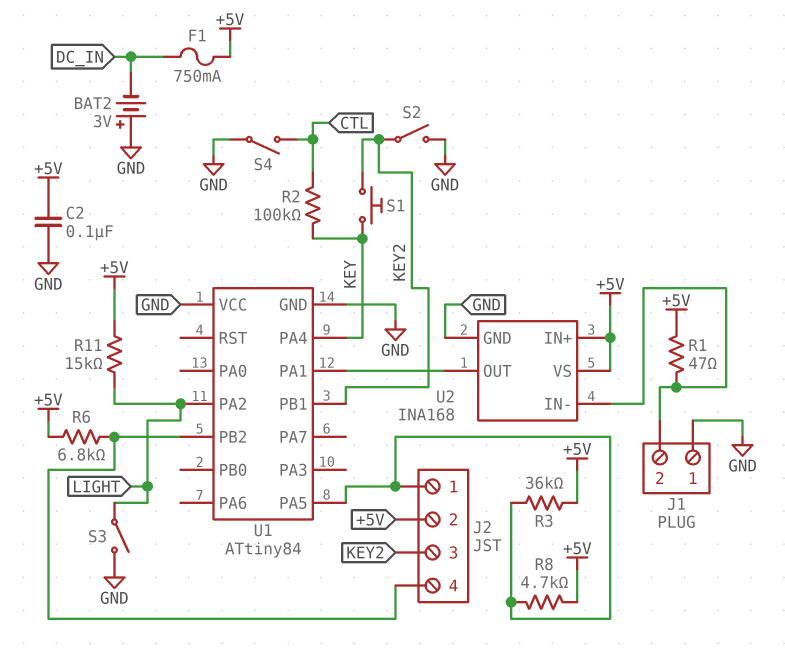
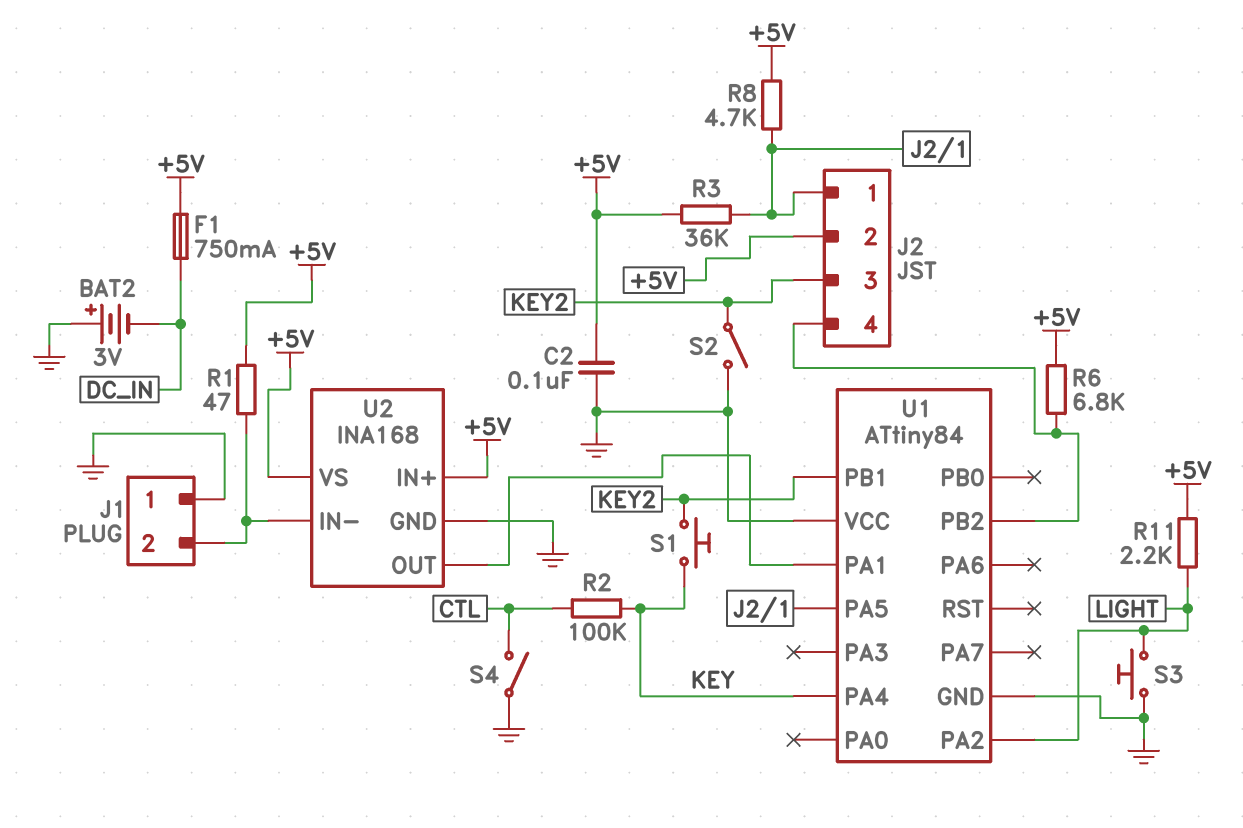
R11: 15k (+5V, LIGHT) -> 2.2k (+5V, LIGHT)
S3: switch (GND, LIGHT) -> button (GND, LIGHT)

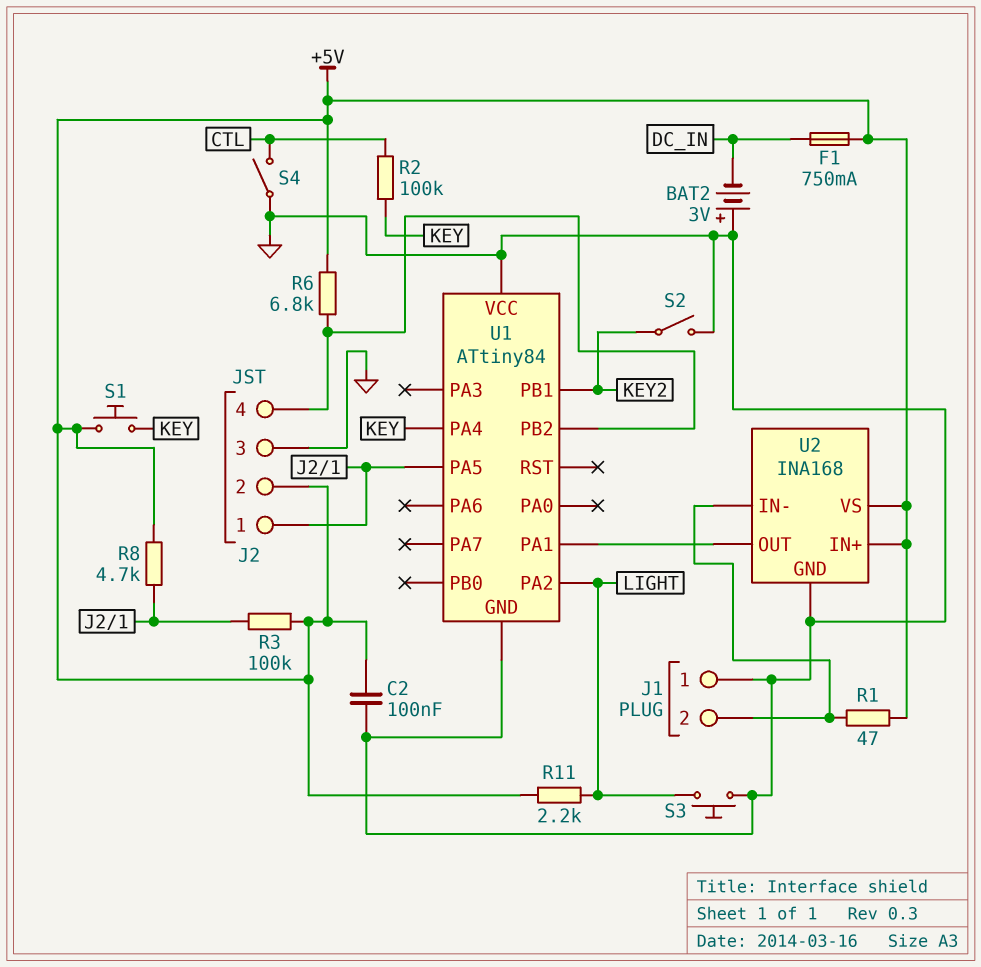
J2 pin 3: KEY2 -> GND
R3: 36k (+5V, J2/1) -> 100k (+5V, J2/1)
S1: button (KEY, KEY2) -> button (+5V, KEY)

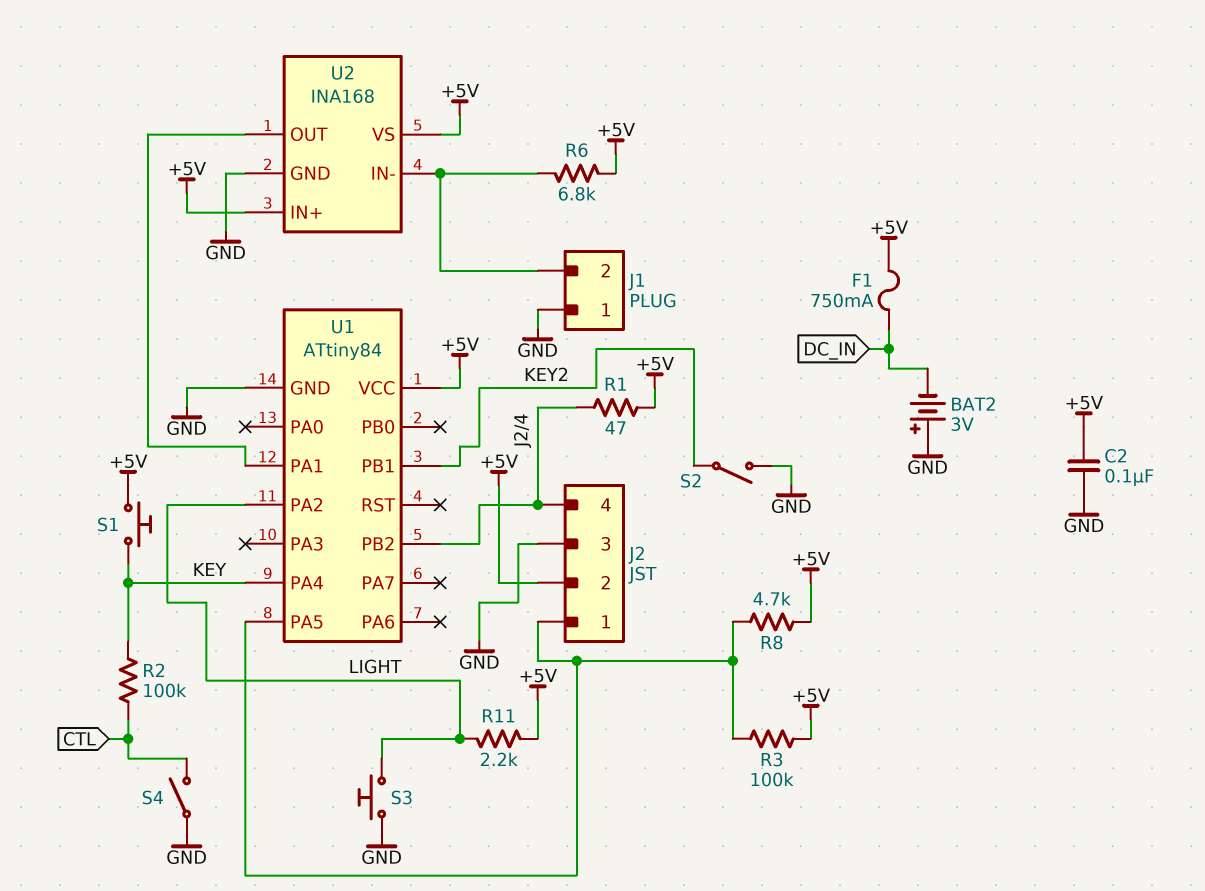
R1: 47 (+5V, J1/2) -> 47 (+5V, J2/4)
R6: 6.8k (+5V, J2/4) -> 6.8k (+5V, J1/2)
U1 pin VCC: GND -> +5V

